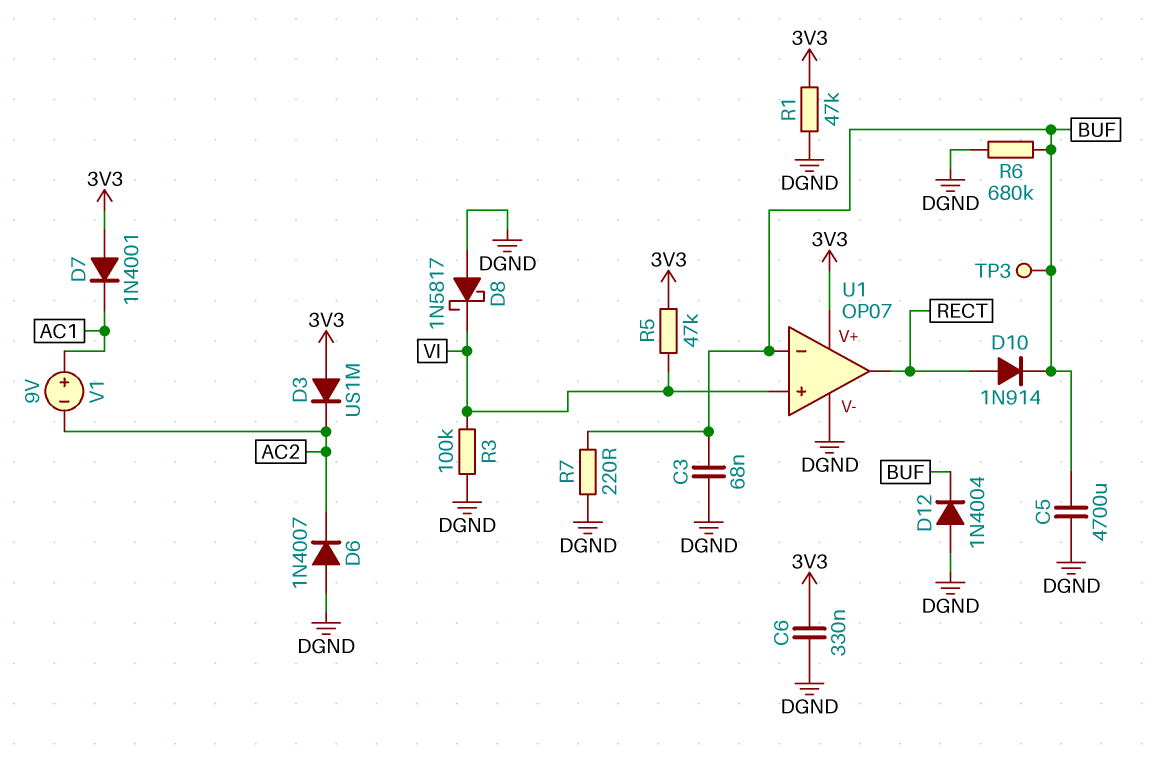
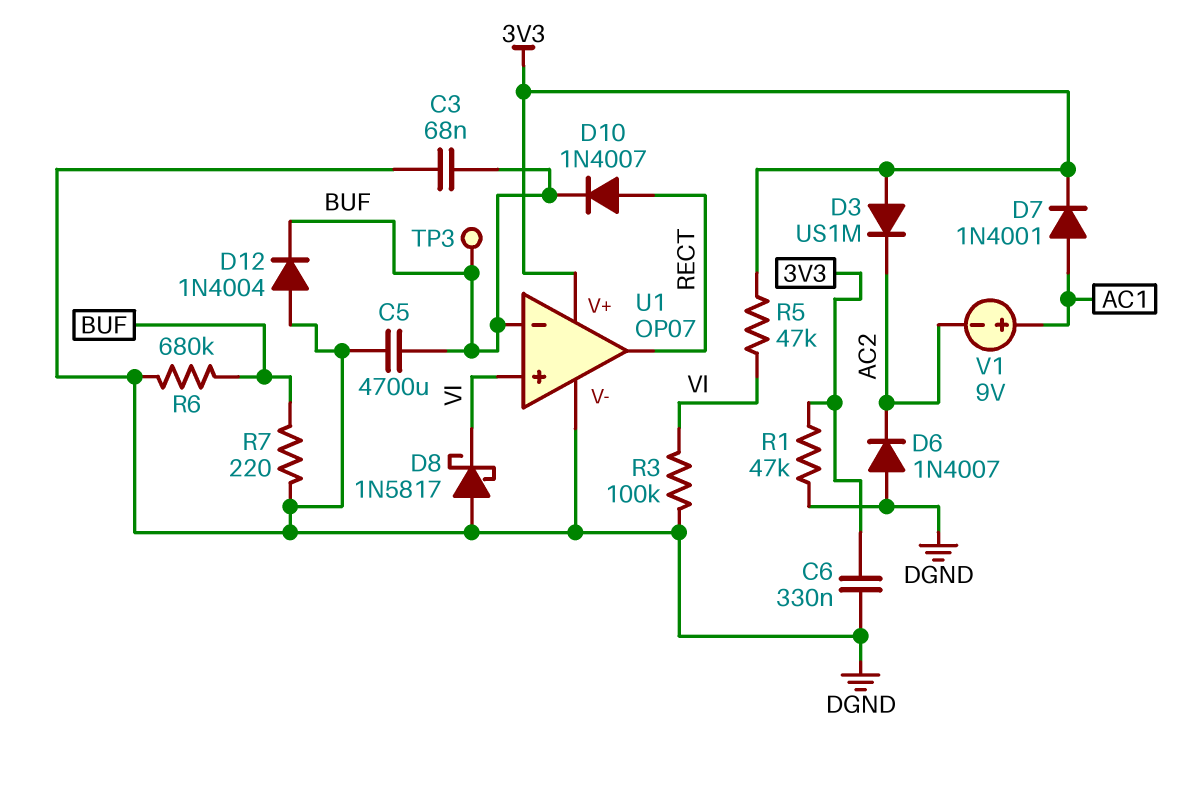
D7: diode 1N4001 (A 3V3, K AC1) -> diode 1N4001 (A AC1, K 3V3)
D10: diode 1N914 (A RECT, K BUF) -> diode 1N4007 (A RECT, K BUF)

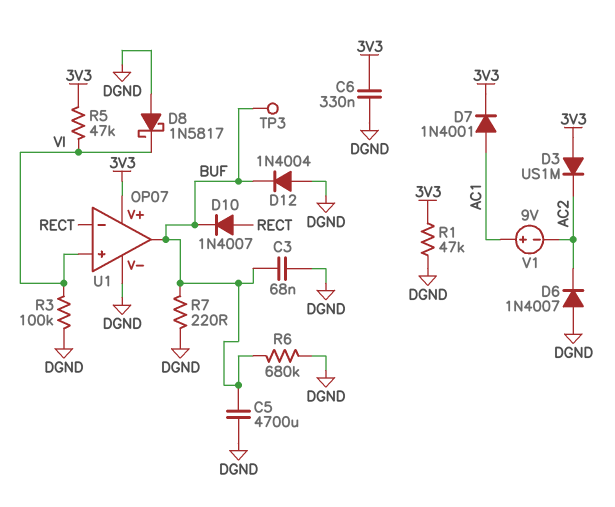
U1 pin in-: BUF -> RECT
U1 pin out: RECT -> BUF

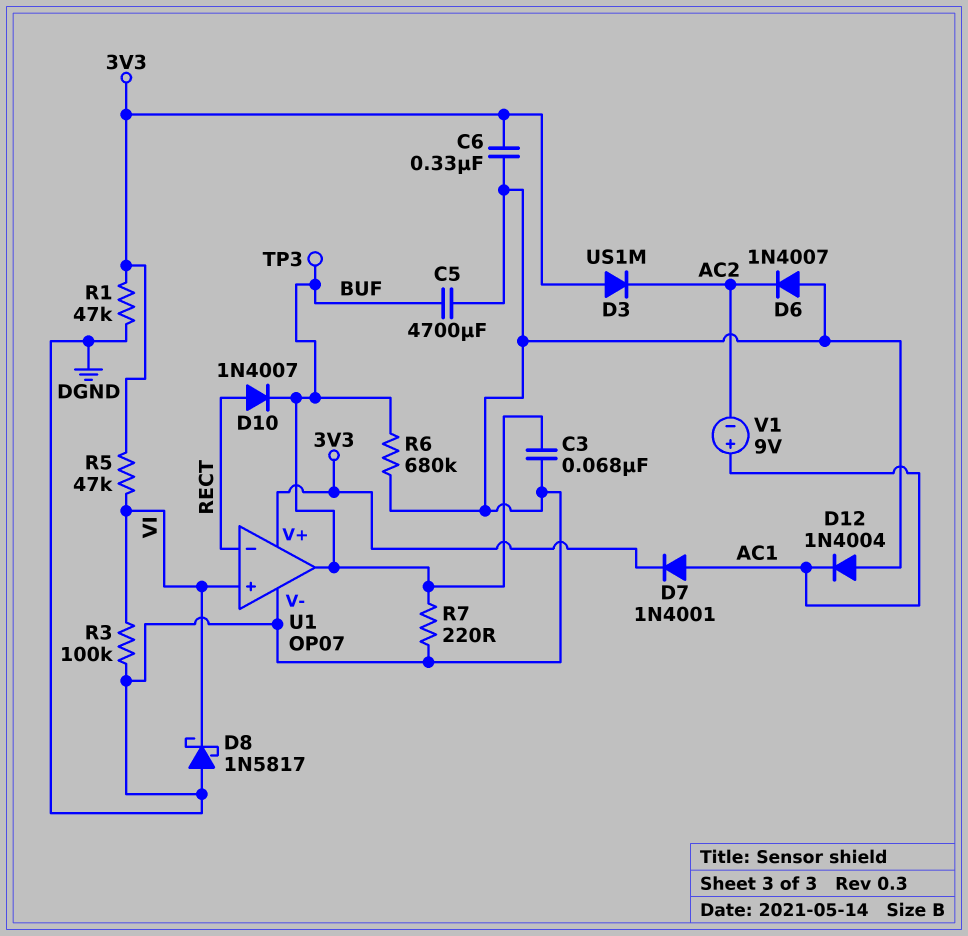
D12: diode 1N4004 (A DGND, K BUF) -> diode 1N4004 (A DGND, K AC1)

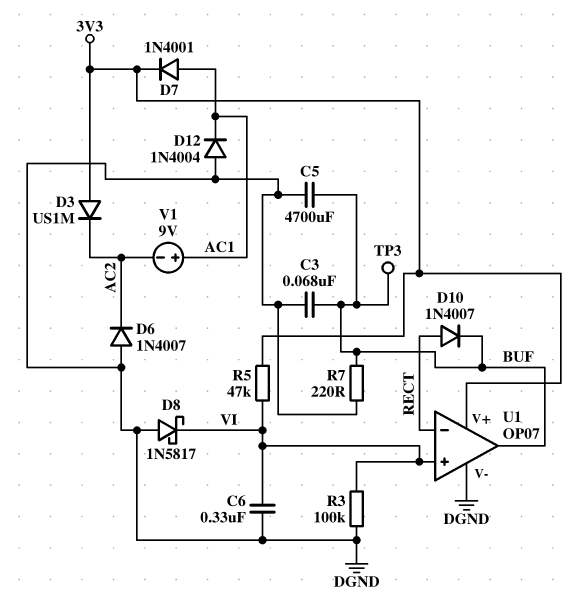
C6: 330nF (3V3, DGND) -> 330nF (DGND, VI)
R1: 47k (3V3, DGND) -> none
R6: 680k (BUF, DGND) -> none

